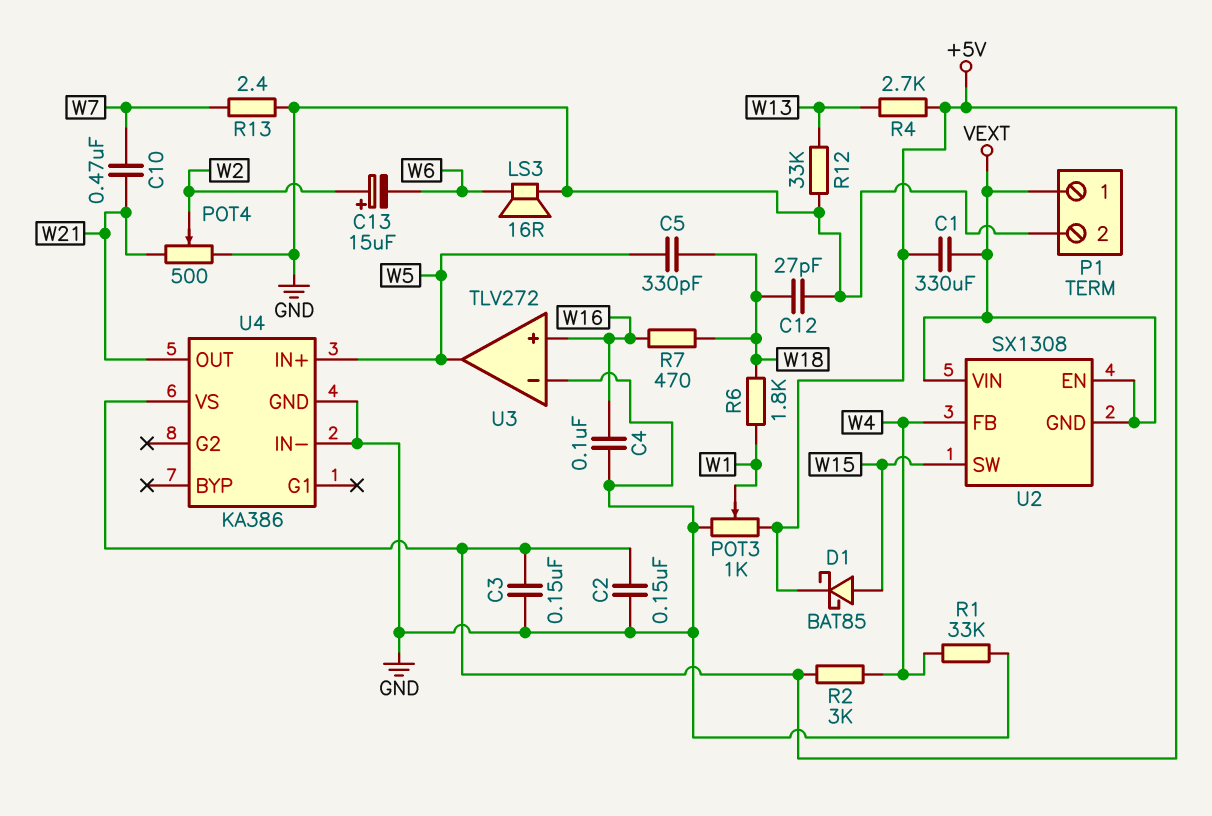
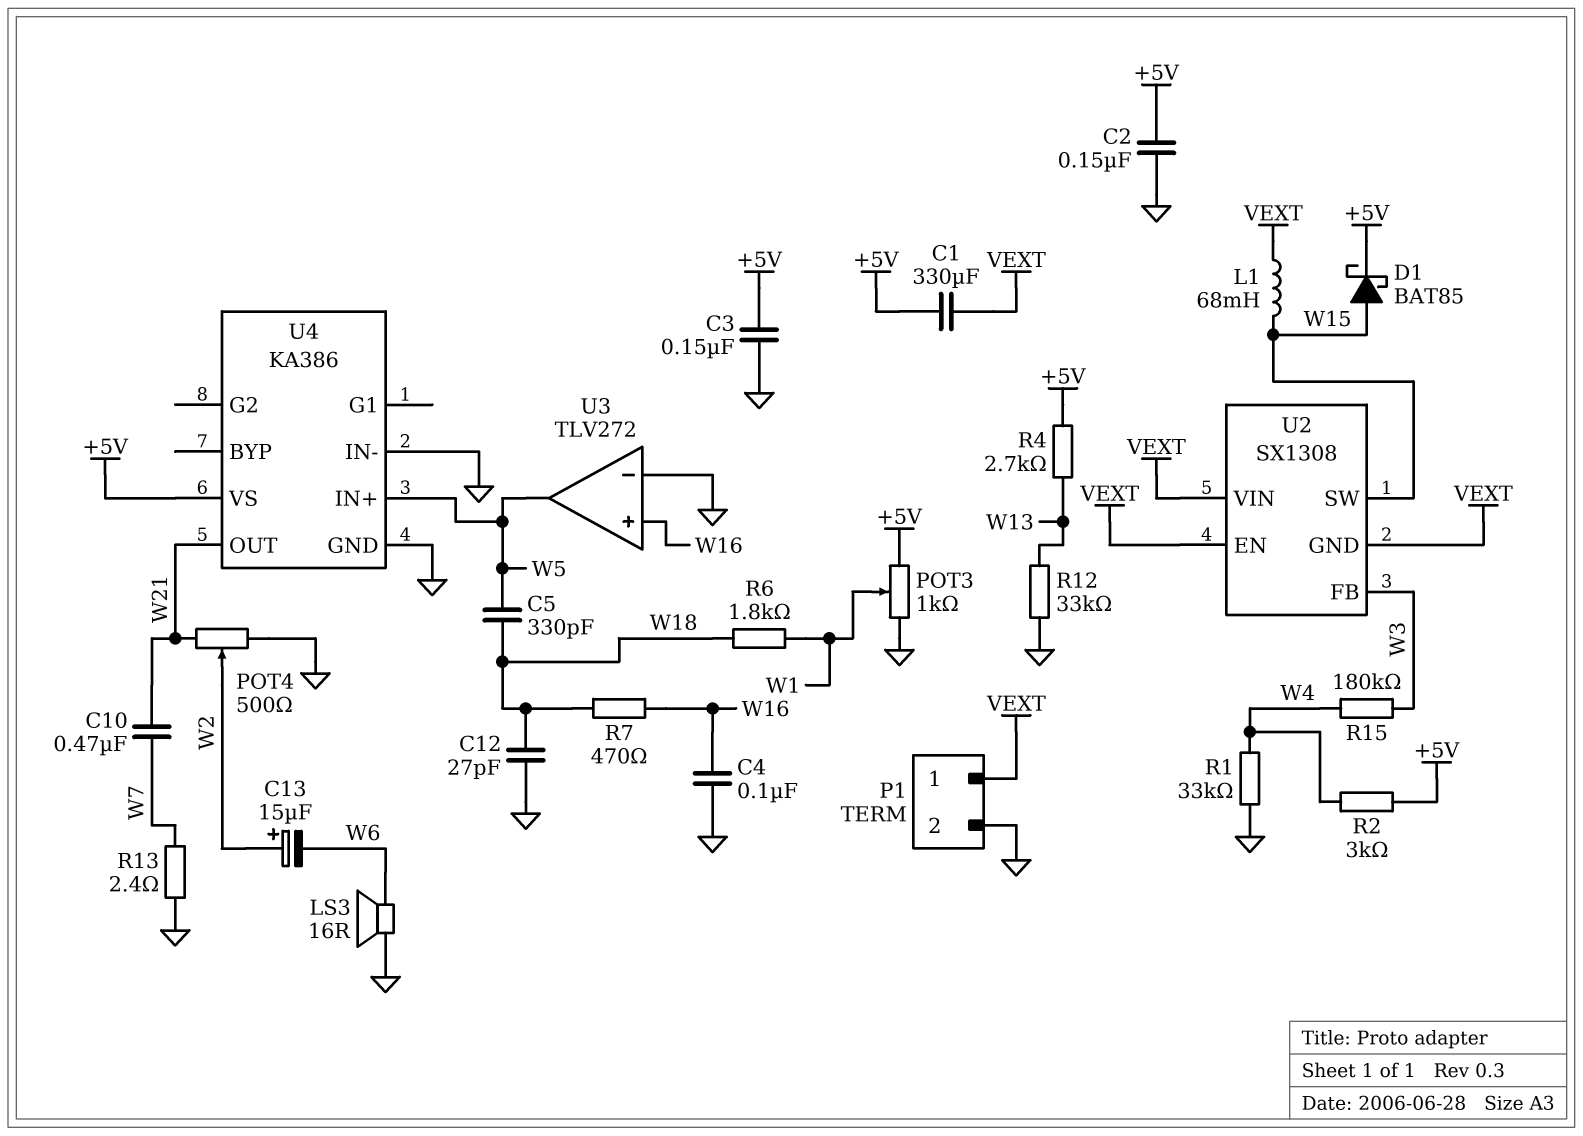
L1: none -> 68mH (VEXT, W15)
R15: none -> 180k (W3, W4)
U2 pin FB: W4 -> W3

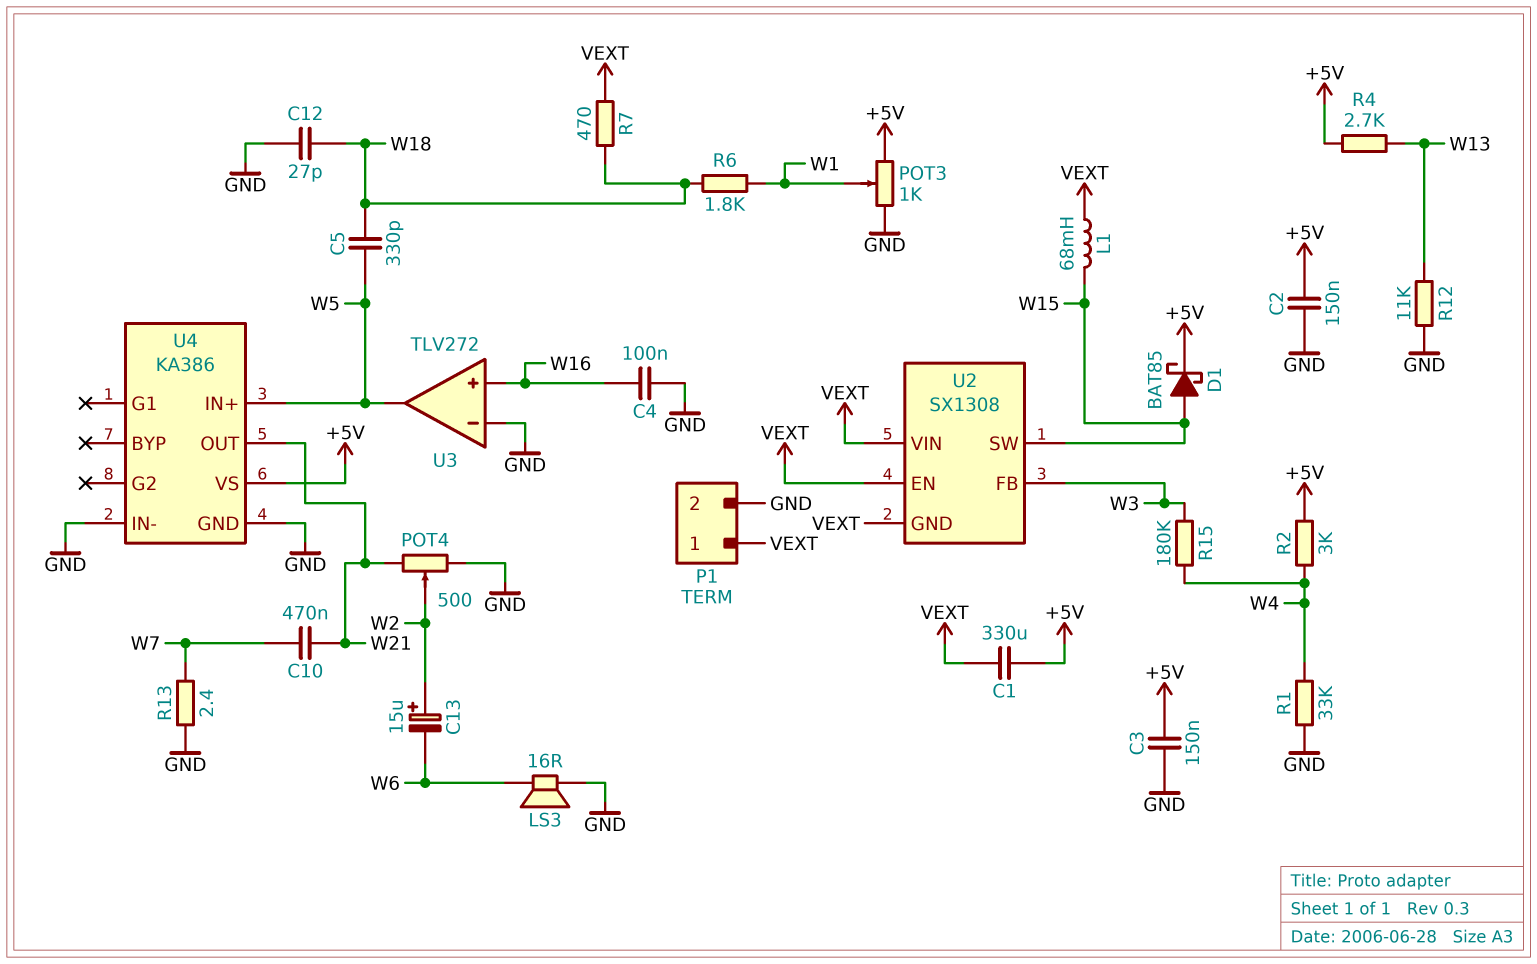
R7: 470 (W16, W18) -> 470 (VEXT, W18)
R12: 33k (GND, W13) -> 11k (GND, W13)

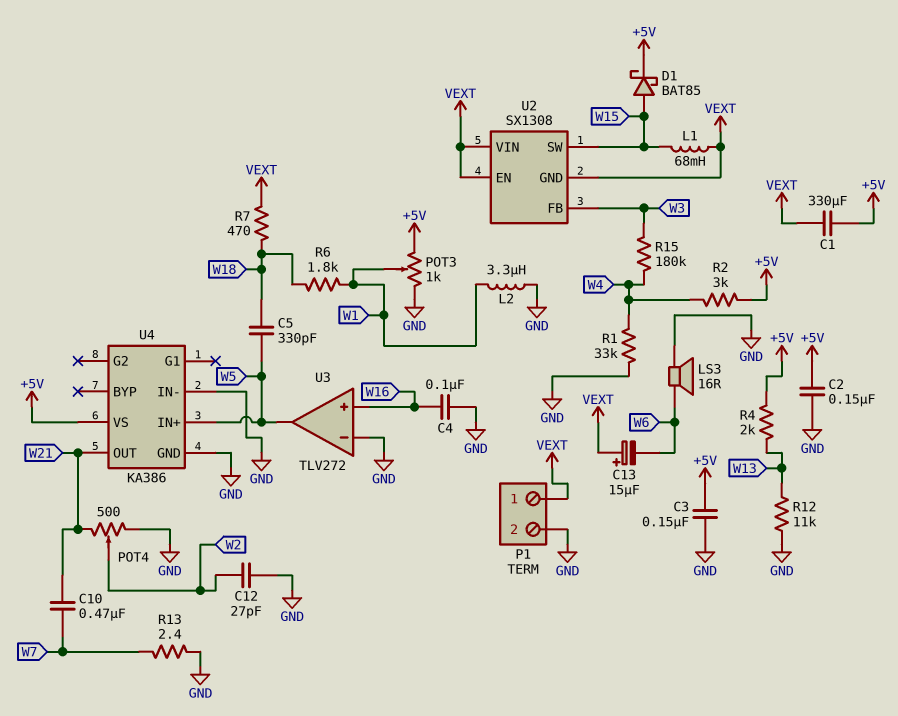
C12: 27pF (GND, W18) -> 27pF (GND, W2)
C13: 15uF (plus W2, minus W6) -> 15uF (plus VEXT, minus W6)
L2: none -> 3.3uH (GND, W1)
R4: 2.7k (+5V, W13) -> 2k (+5V, W13)

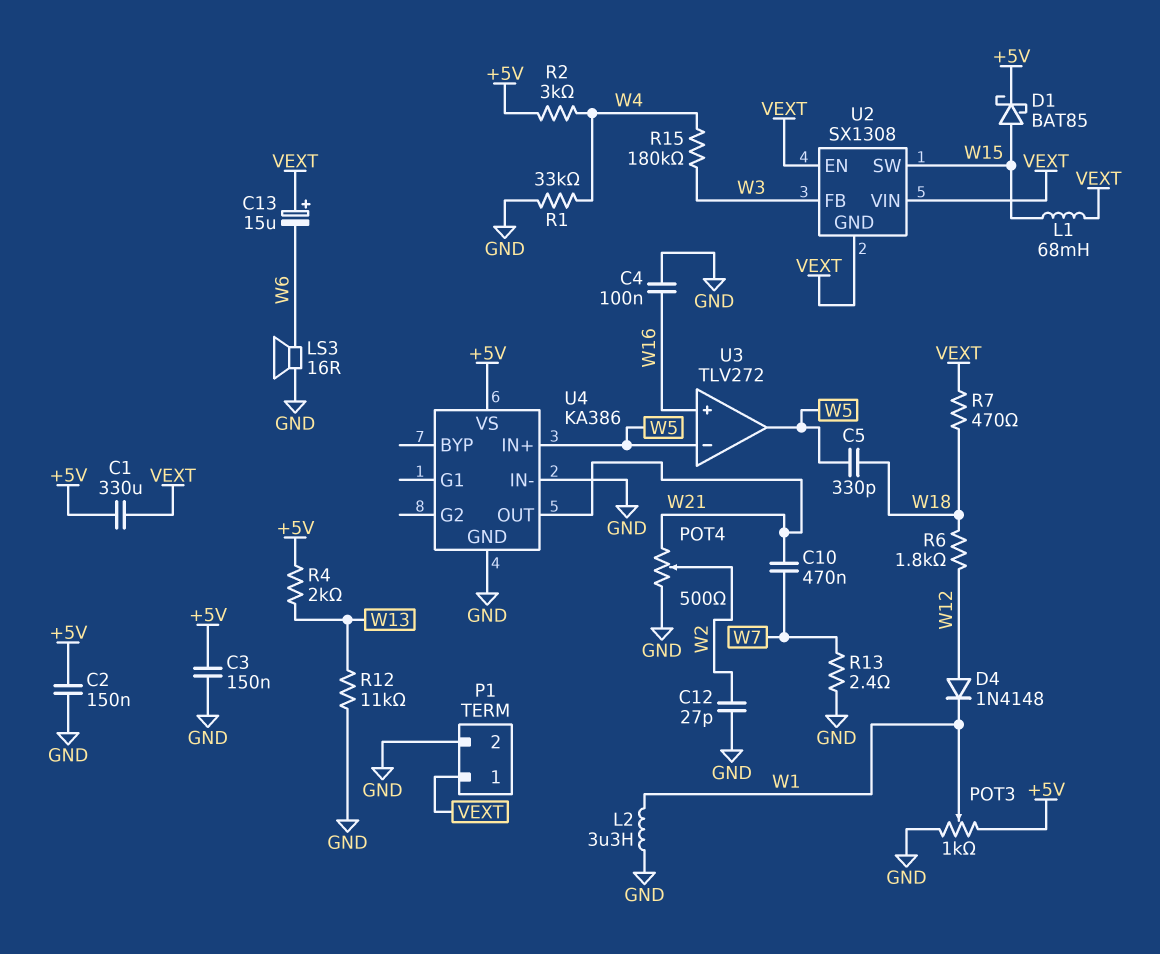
D4: none -> diode 1N4148 (A W12, K W1)
R6: 1.8k (W1, W18) -> 1.8k (W12, W18)
U3 pin in-: GND -> W5

